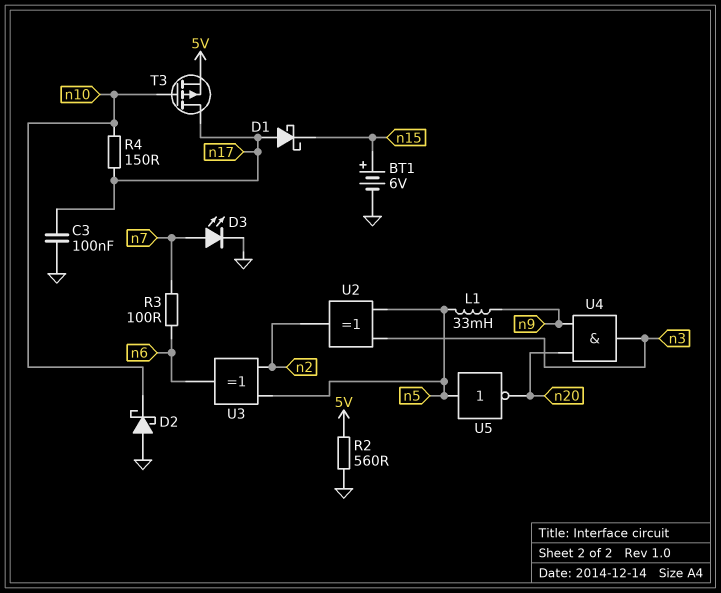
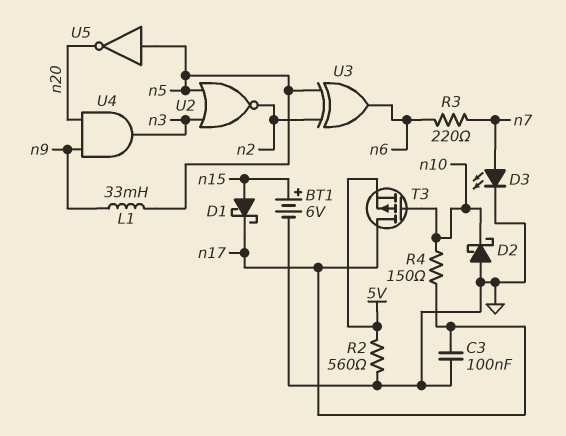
D1: schottky (A n17, K n15) -> schottky (A n15, K n17)
R3: 100 (n6, n7) -> 220 (n6, n7)
U2: XOR (in n3, in n5, out n2) -> NOR (in n3, in n5, out n2)

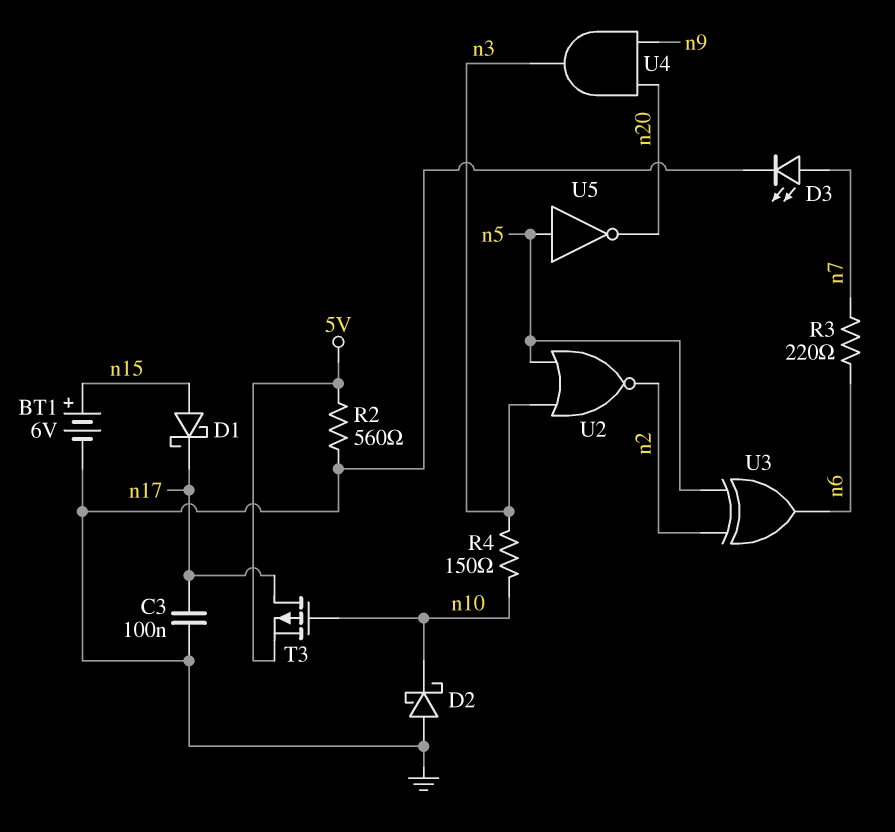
L1: 33mH (n5, n9) -> none
R4: 150 (n10, n17) -> 150 (n3, n10)

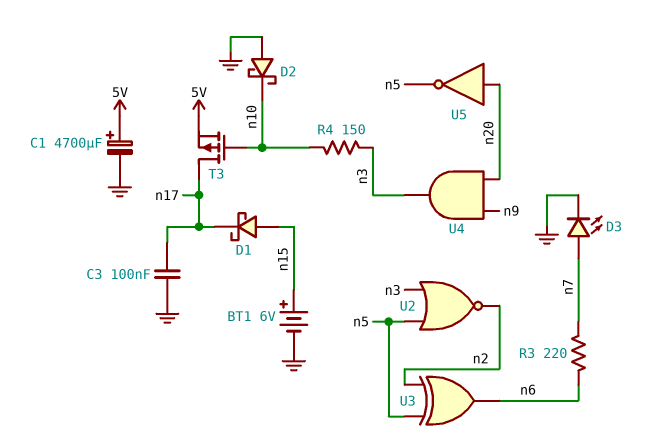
C1: none -> 4700uF (plus 5V, minus GND)
R2: 560 (5V, GND) -> none
U5: NOT (in n5, out n20) -> NOT (in n20, out n5)

